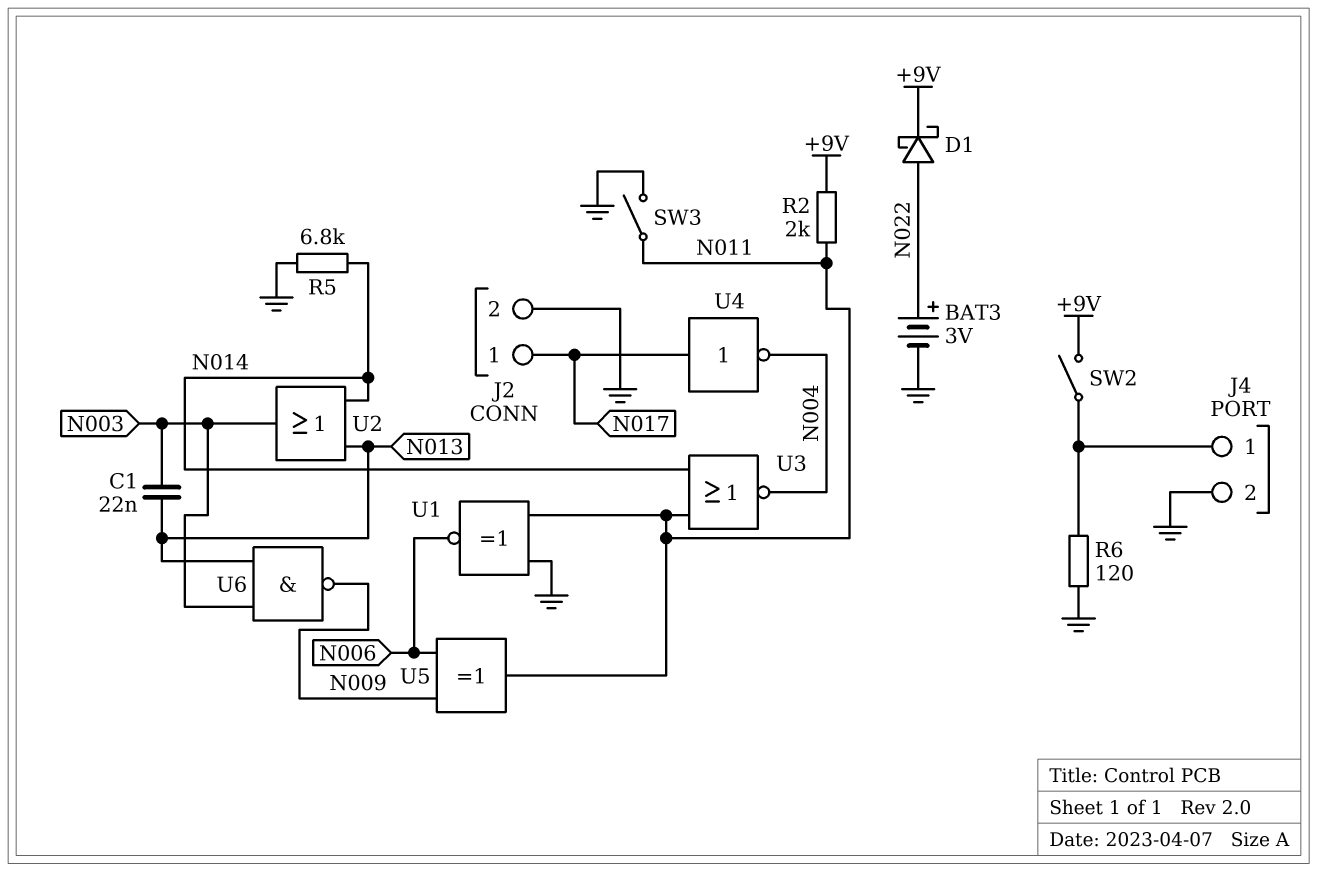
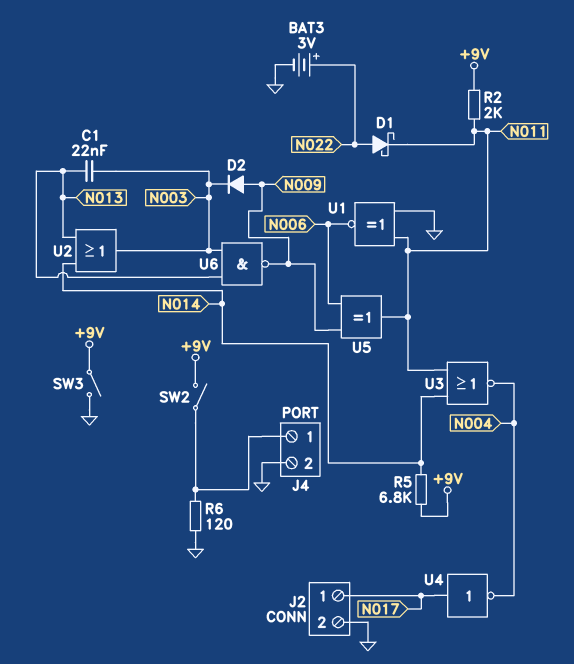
D1: schottky (A N022, K +9V) -> schottky (A N022, K N011)
D2: none -> diode (A N009, K N003)
R5: 6.8k (GND, N014) -> 6.8k (+9V, N014)
SW3: switch (GND, N011) -> switch (+9V, GND)

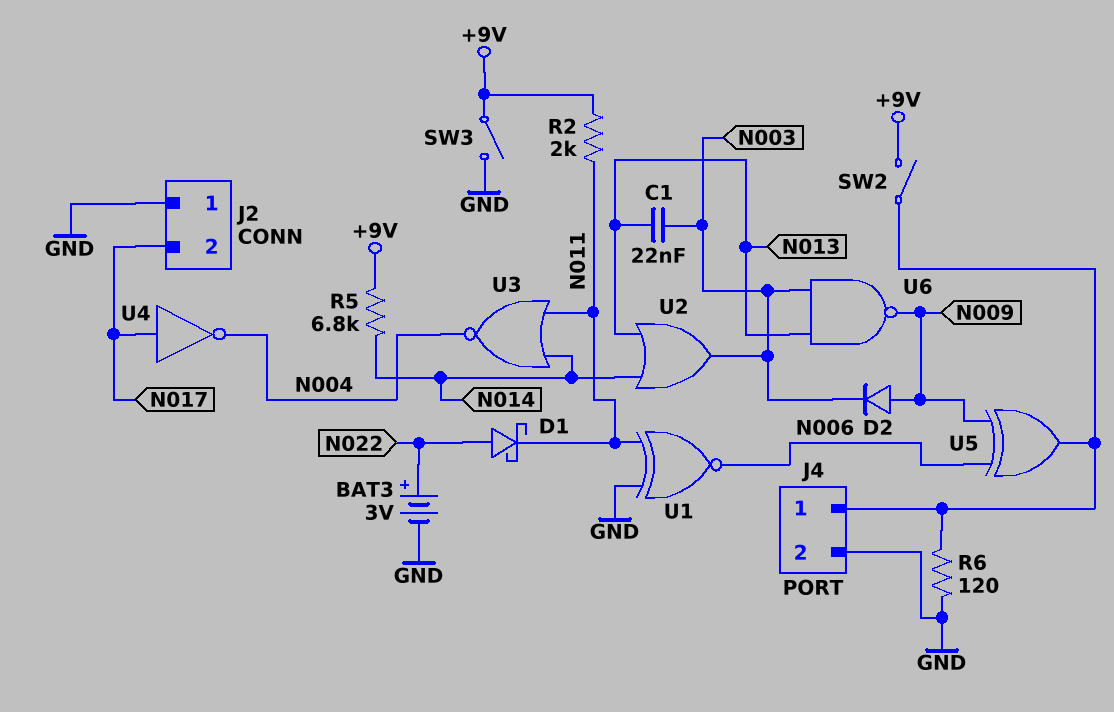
J2 pin 1: N017 -> GND
J2 pin 2: GND -> N017
U5: XOR (in N006, in N009, out N011) -> XOR (in N006, in N009, out J4/1)

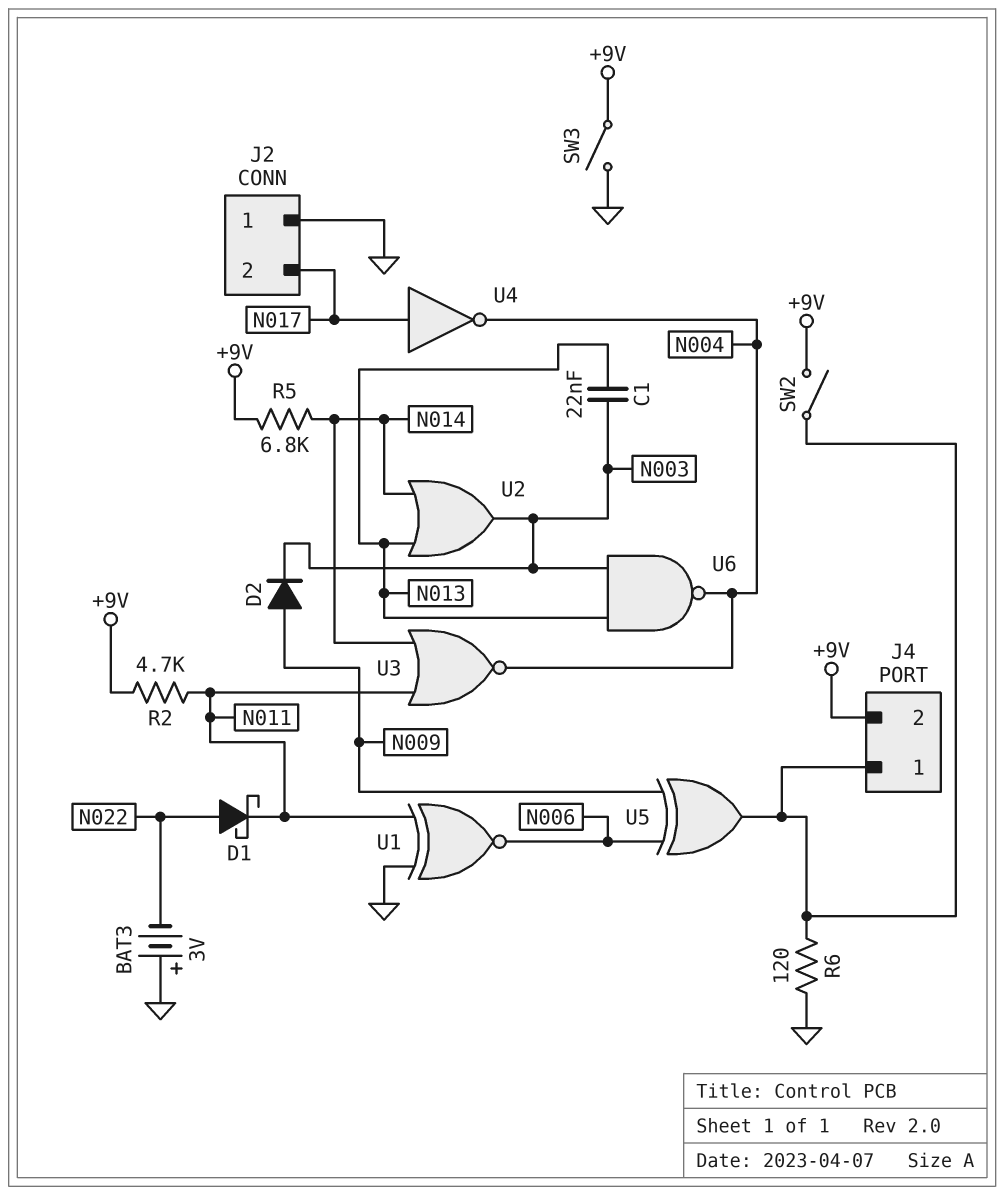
BAT3: 3V (plus N022, minus GND) -> 3V (plus GND, minus N022)
J4 pin 2: GND -> +9V
R2: 2k (+9V, N011) -> 4.7k (+9V, N011)
U6: NAND (in N003, in N013, out N009) -> NAND (in N003, in N013, out N004)

